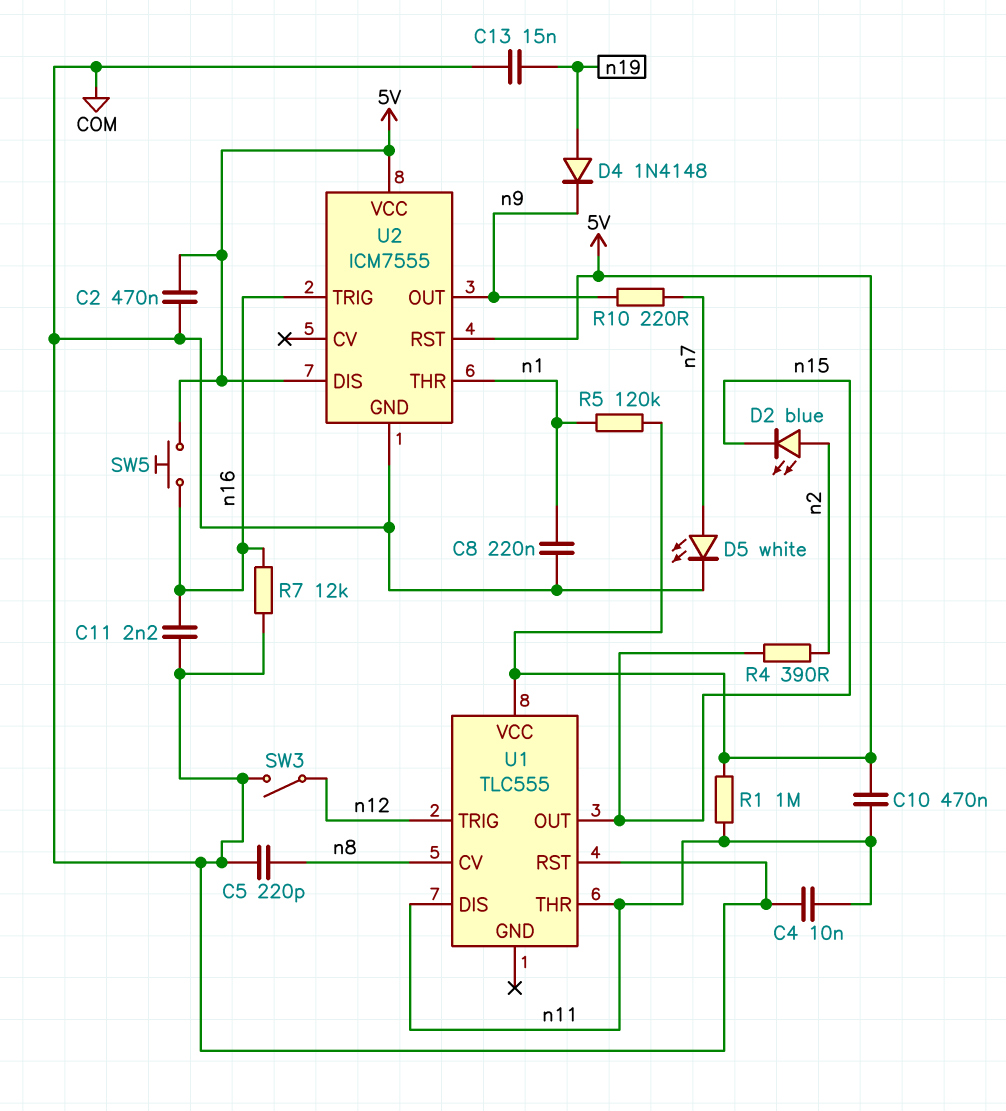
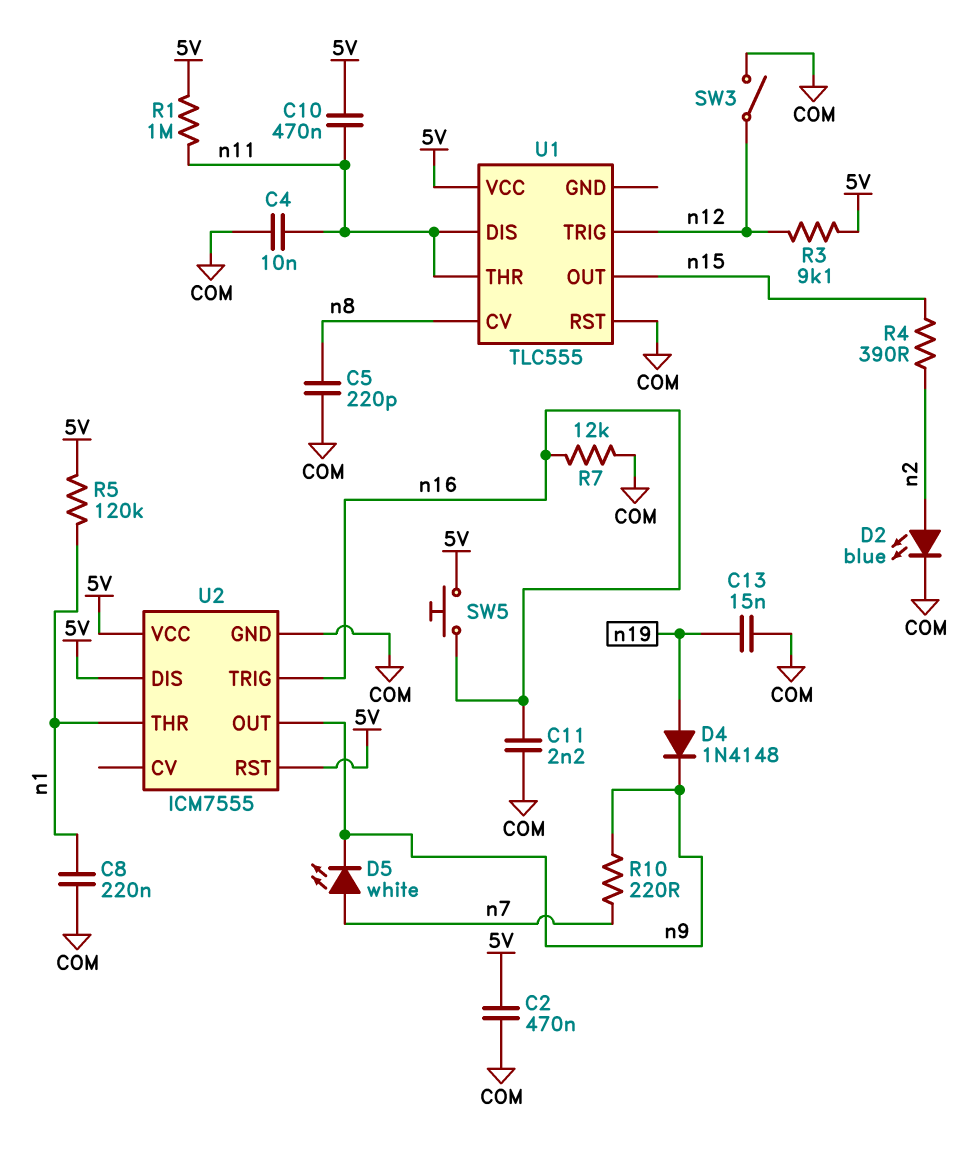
D2: LED blue (A n2, K n15) -> LED blue (A n2, K COM)
D5: LED white (A n7, K COM) -> LED white (A n7, K n9)
R3: none -> 9.1k (5V, n12)

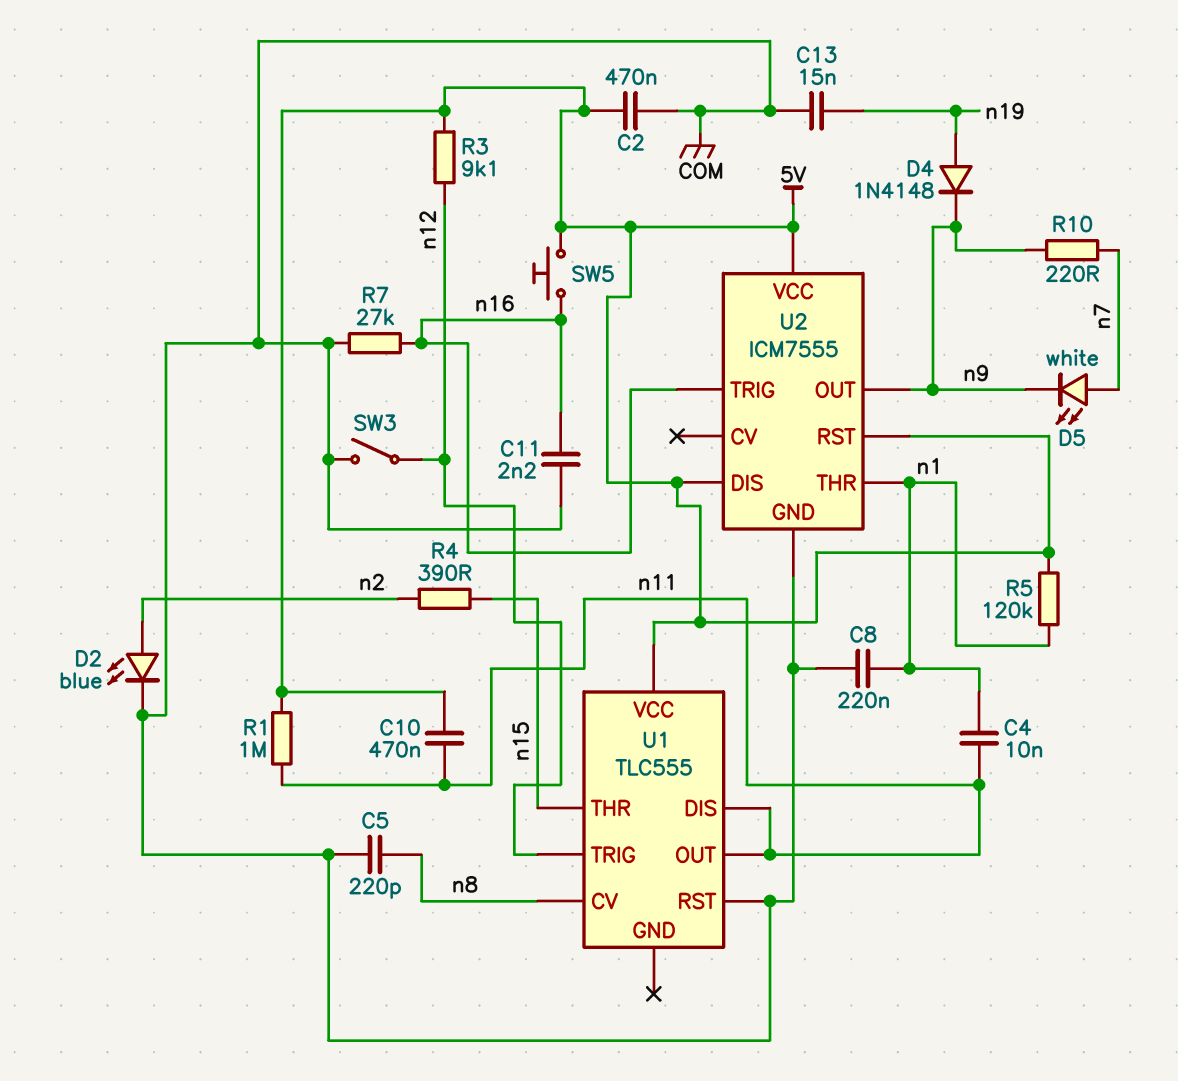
C4: 10nF (COM, n11) -> 10nF (n1, n11)
R7: 12k (COM, n16) -> 27k (COM, n16)
U1 pin OUT: n15 -> n11
U1 pin THR: n11 -> n15

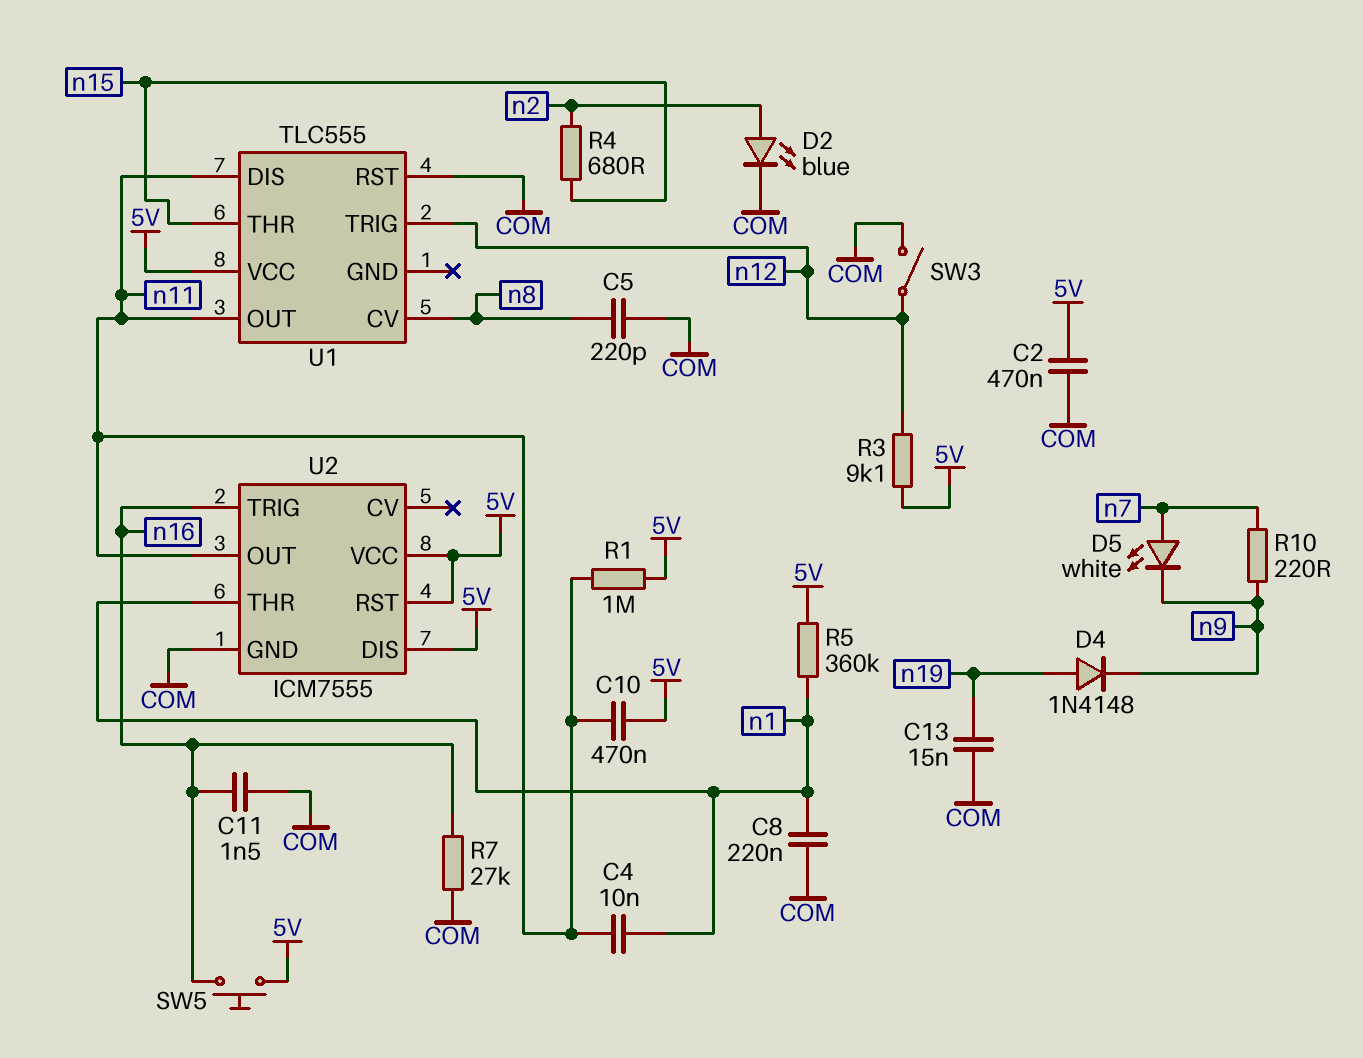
C11: 2.2nF (COM, n16) -> 1.5nF (COM, n16)
R4: 390 (n2, n15) -> 680 (n2, n15)
R5: 120k (5V, n1) -> 360k (5V, n1)
U2 pin OUT: n9 -> n11

